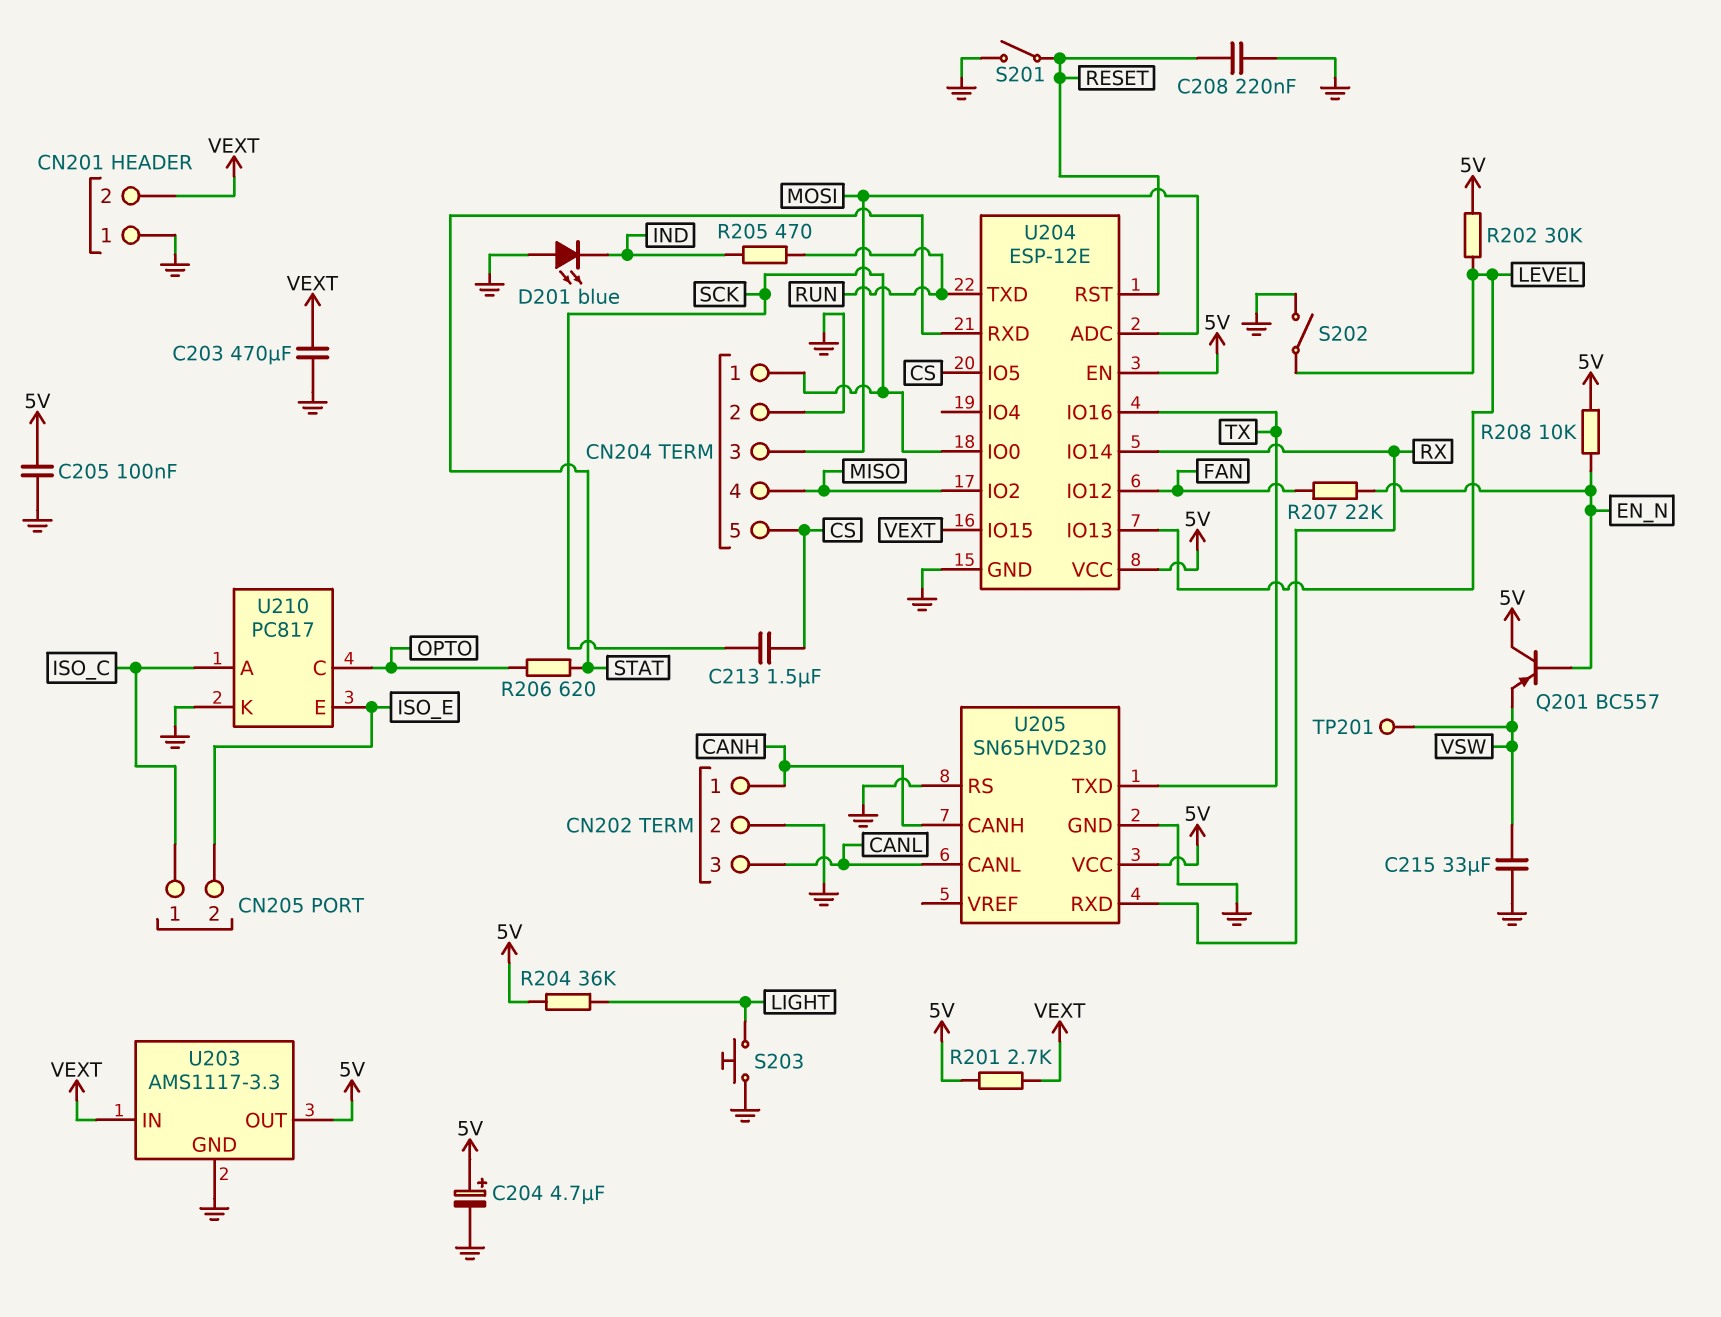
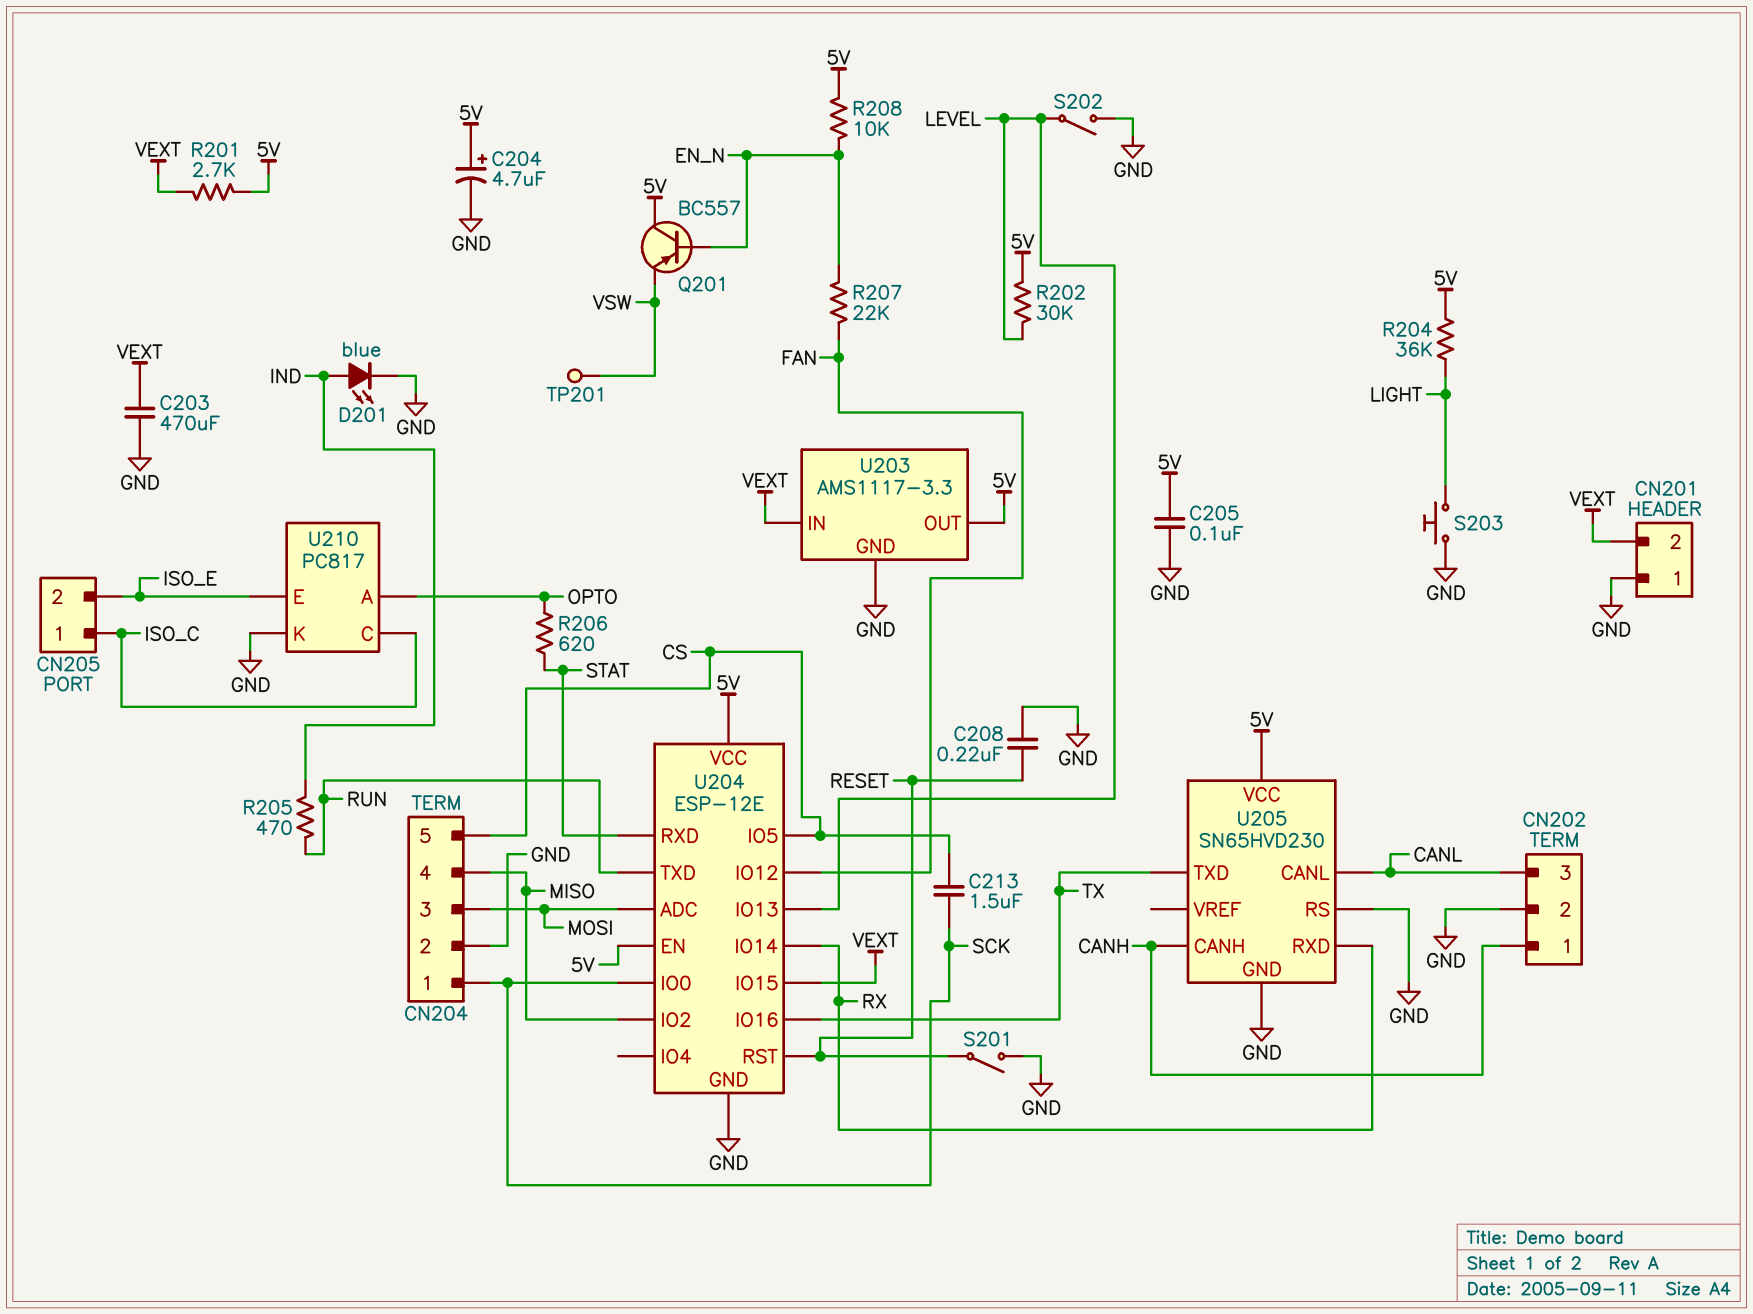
C215: 33uF (GND, VSW) -> none
D201: LED blue (A GND, K IND) -> LED blue (A IND, K GND)
U210 pin A: ISO_C -> OPTO
U210 pin C: OPTO -> ISO_C

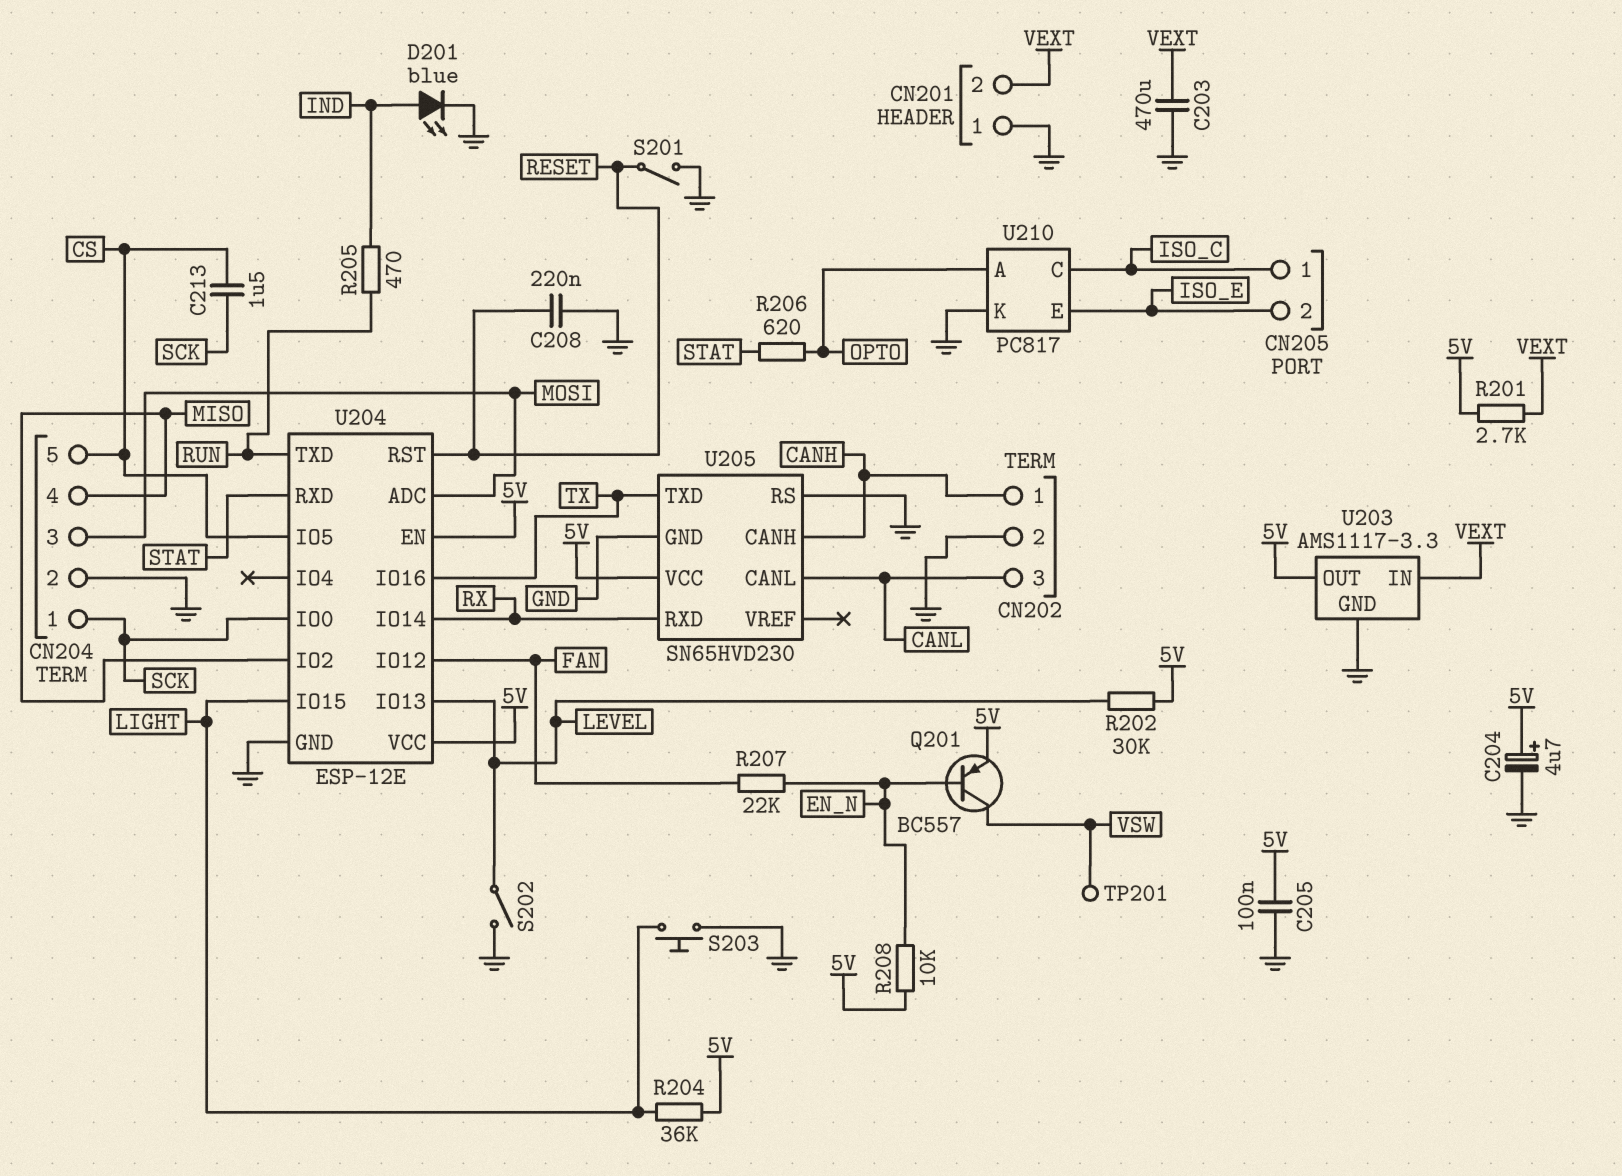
Q201: PNP BC557 (B EN_N, C 5V, E VSW) -> PNP BC557 (B EN_N, C VSW, E 5V)
U204 pin IO15: VEXT -> LIGHT

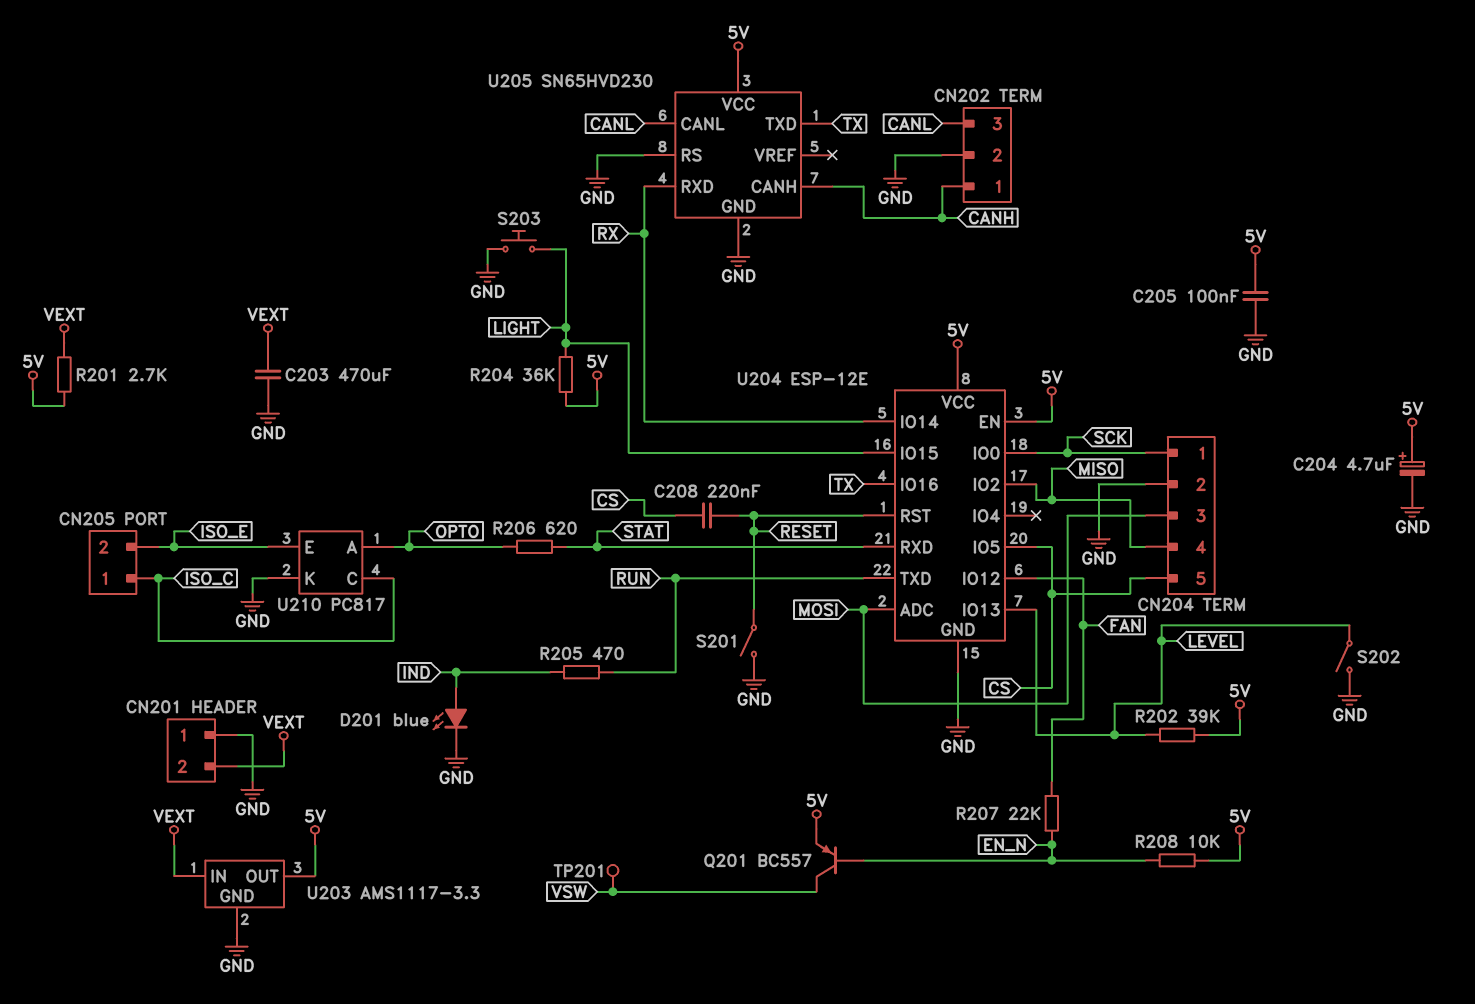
C208: 220nF (GND, RESET) -> 220nF (CS, RESET)
C213: 1.5uF (CS, SCK) -> none
R202: 30k (5V, LEVEL) -> 39k (5V, LEVEL)

